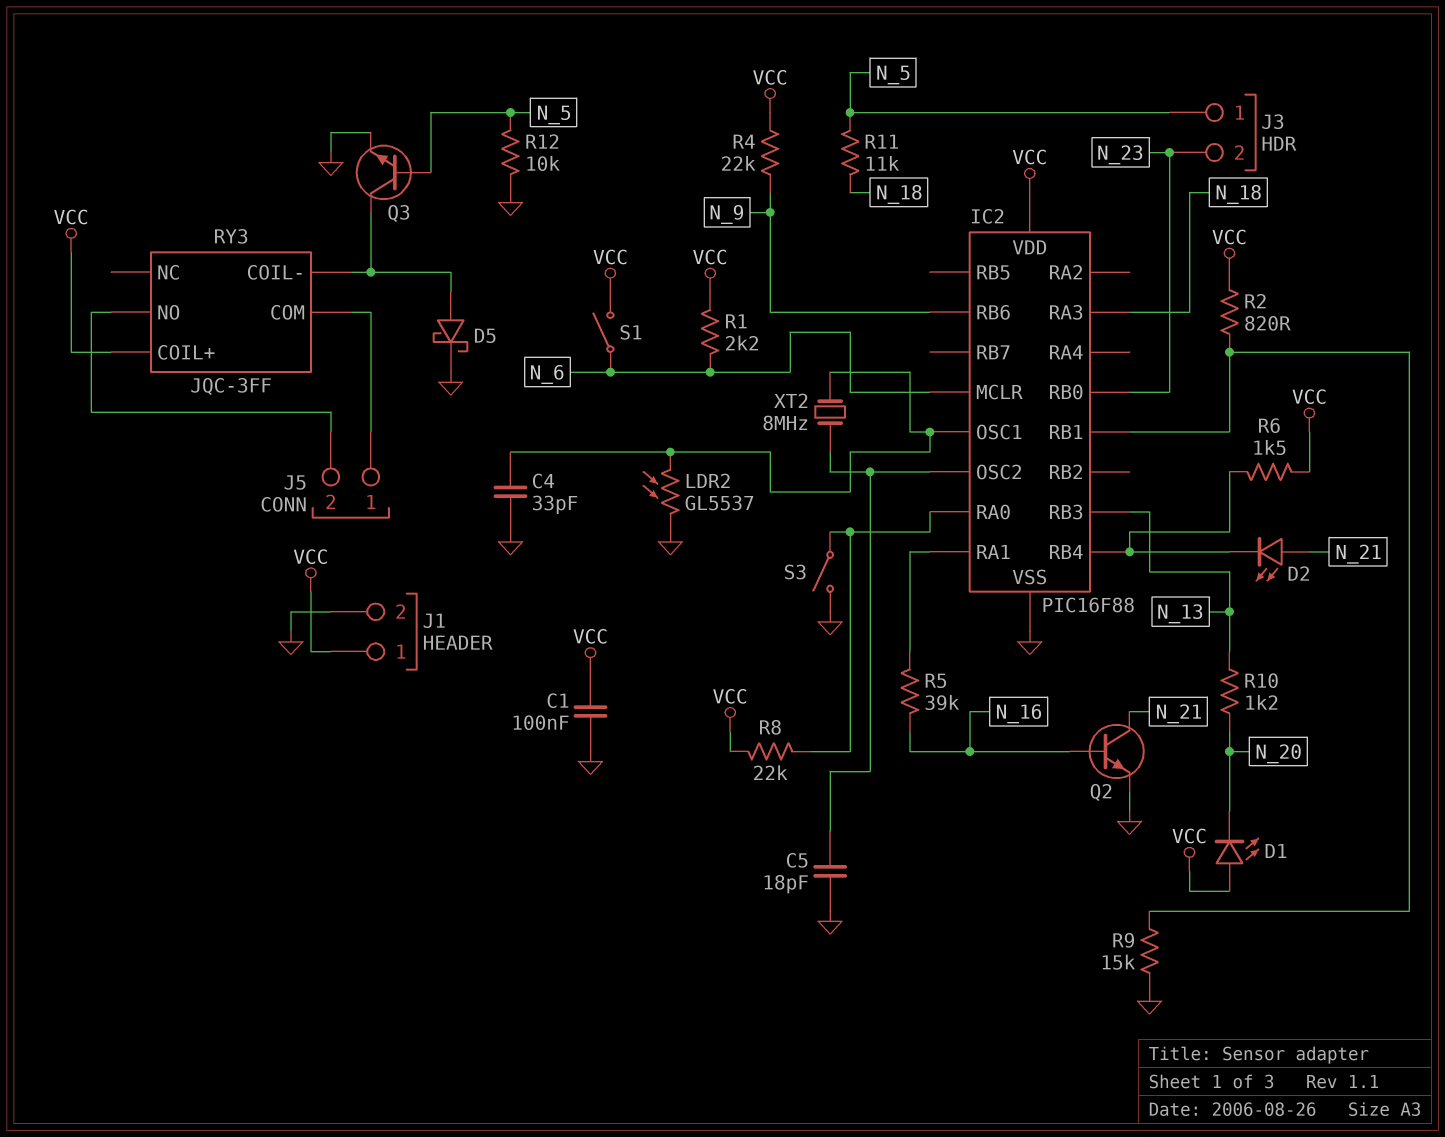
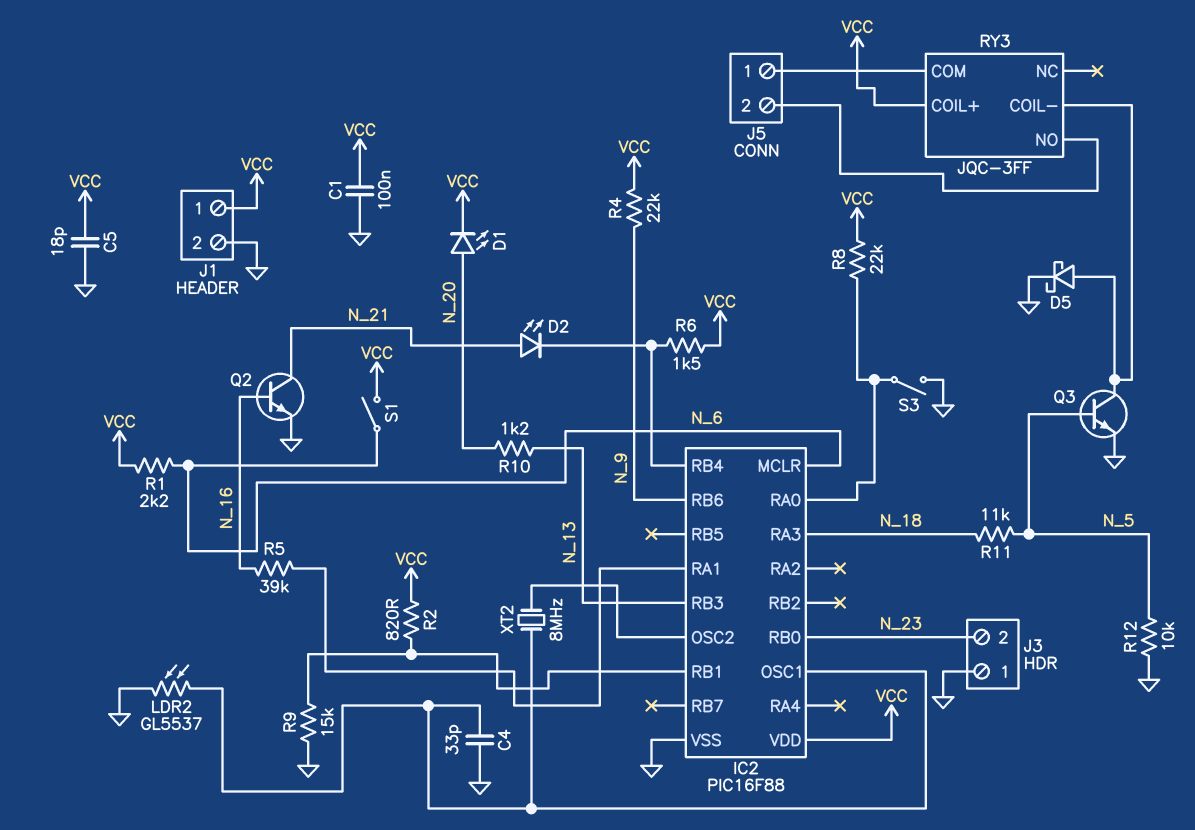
C5: 18pF (GND, IC2/OSC2) -> 18pF (GND, VCC)
D1: LED (A VCC, K N_20) -> LED (A N_20, K VCC)
J3 pin 1: N_5 -> GND

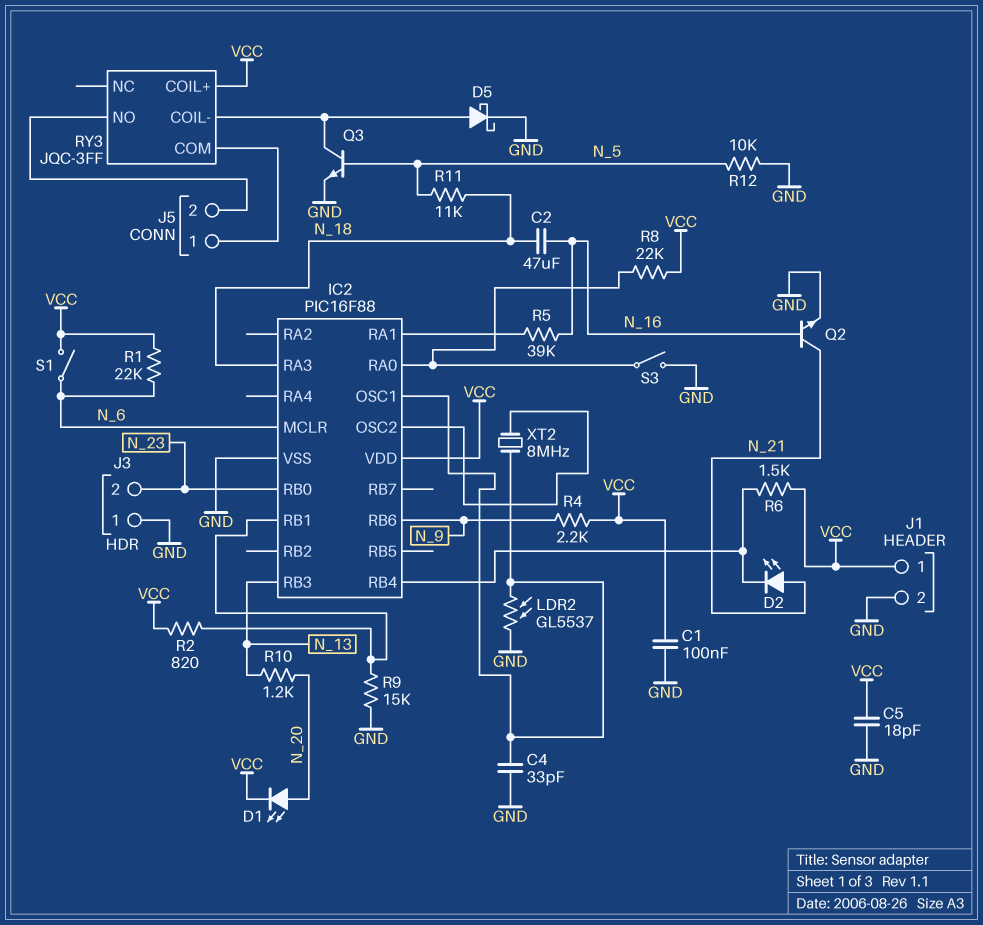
C2: none -> 47uF (N_16, N_18)
R1: 2.2k (N_6, VCC) -> 22k (N_6, VCC)
R4: 22k (N_9, VCC) -> 2.2k (N_9, VCC)

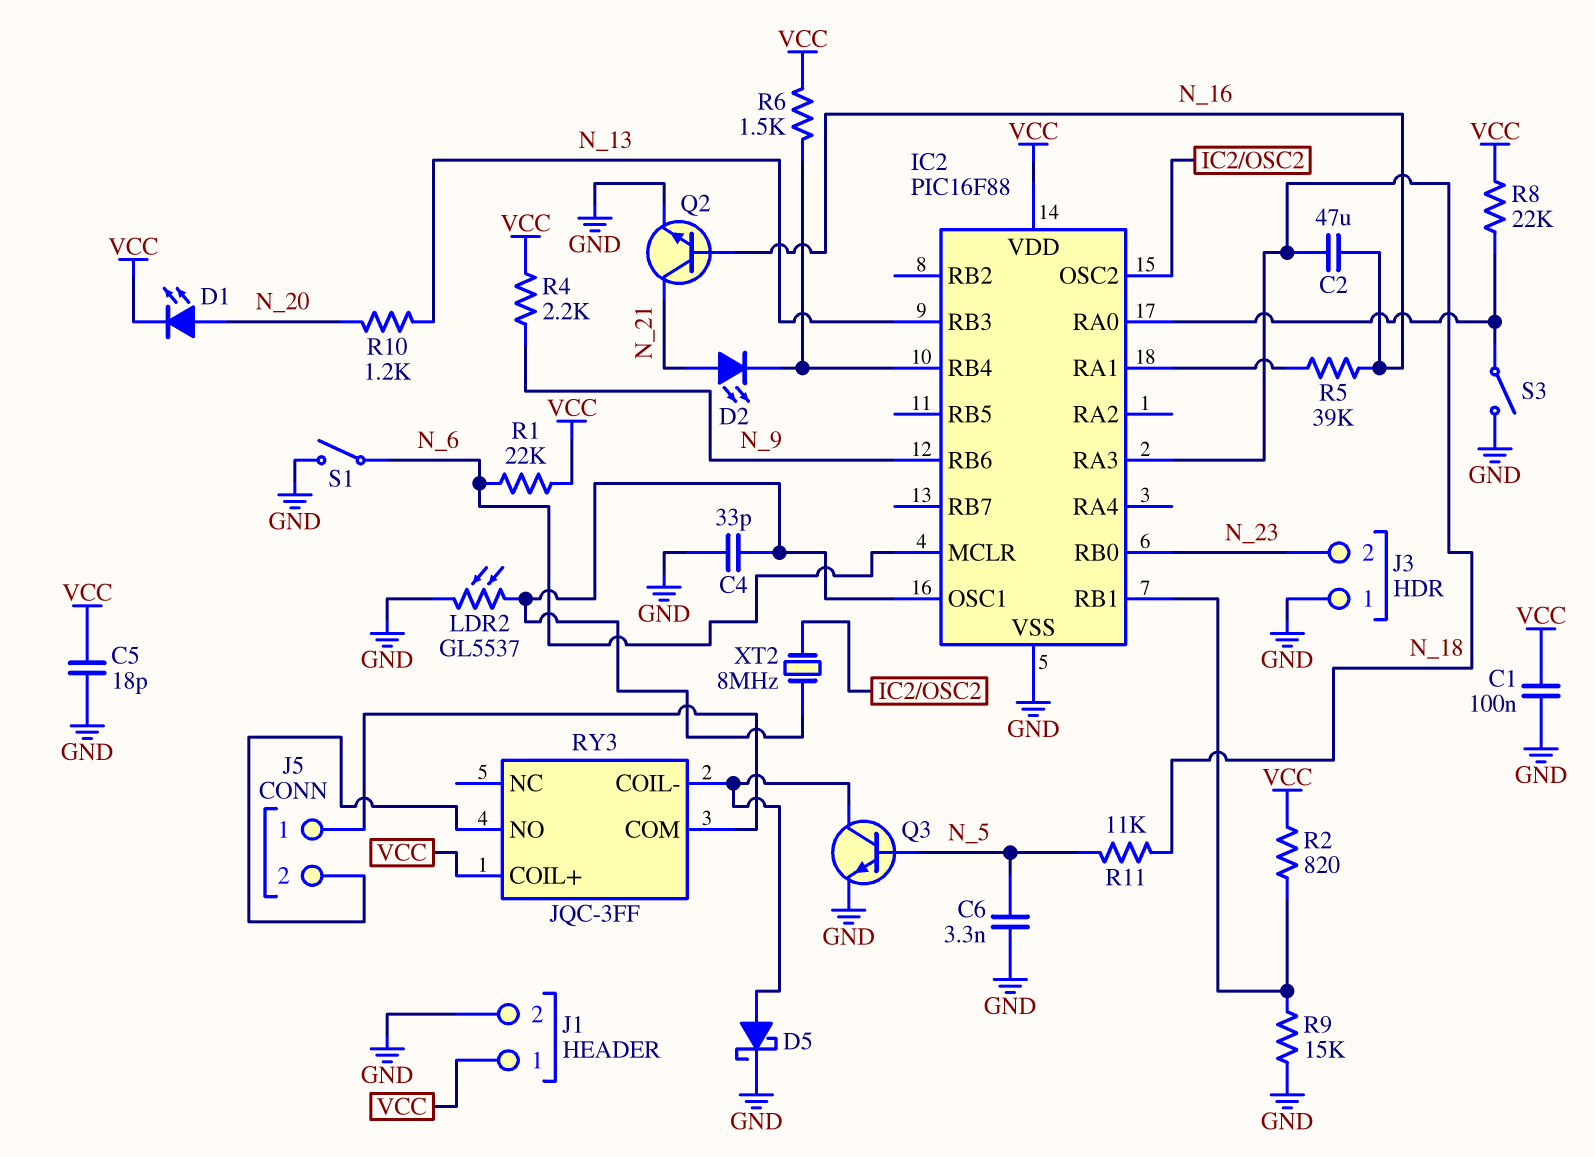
C6: none -> 3.3nF (GND, N_5)
R12: 10k (GND, N_5) -> none
S1: switch (N_6, VCC) -> switch (GND, N_6)

